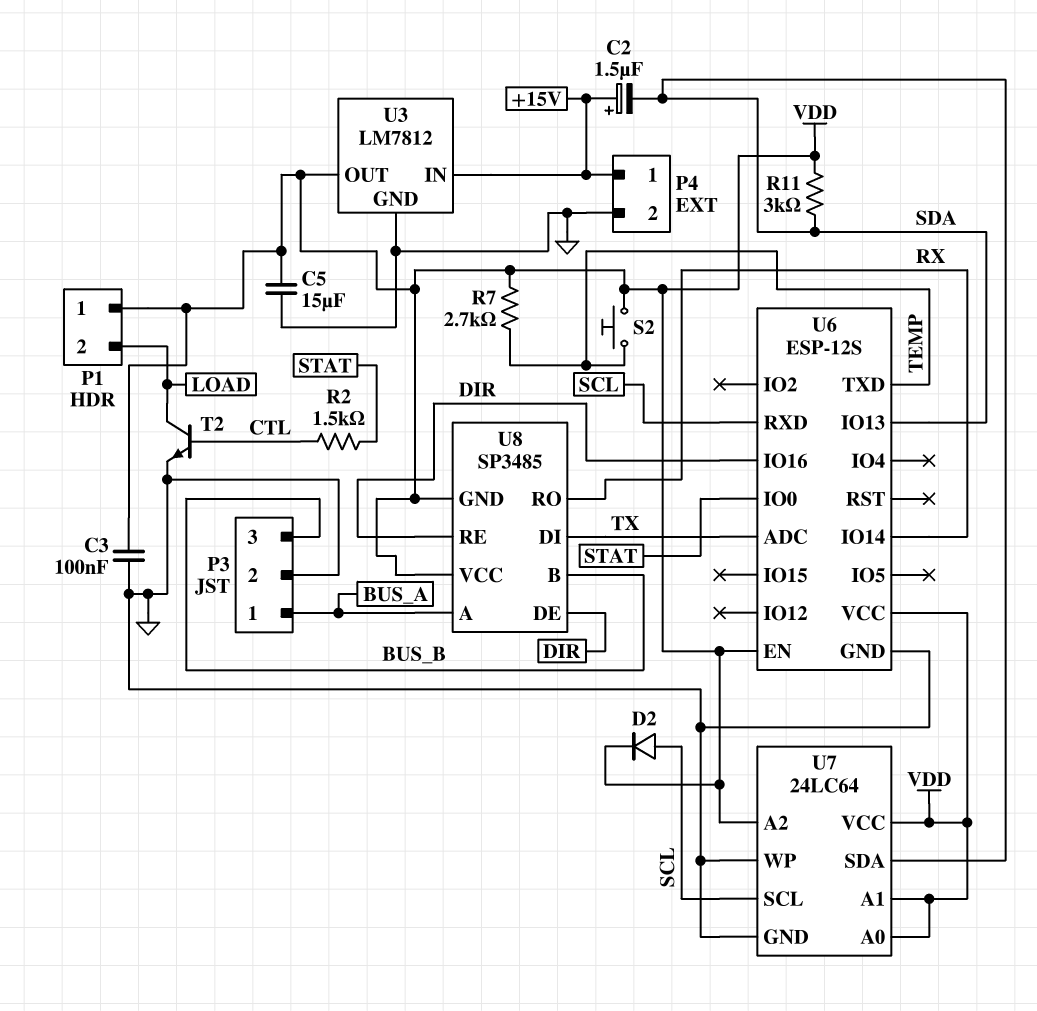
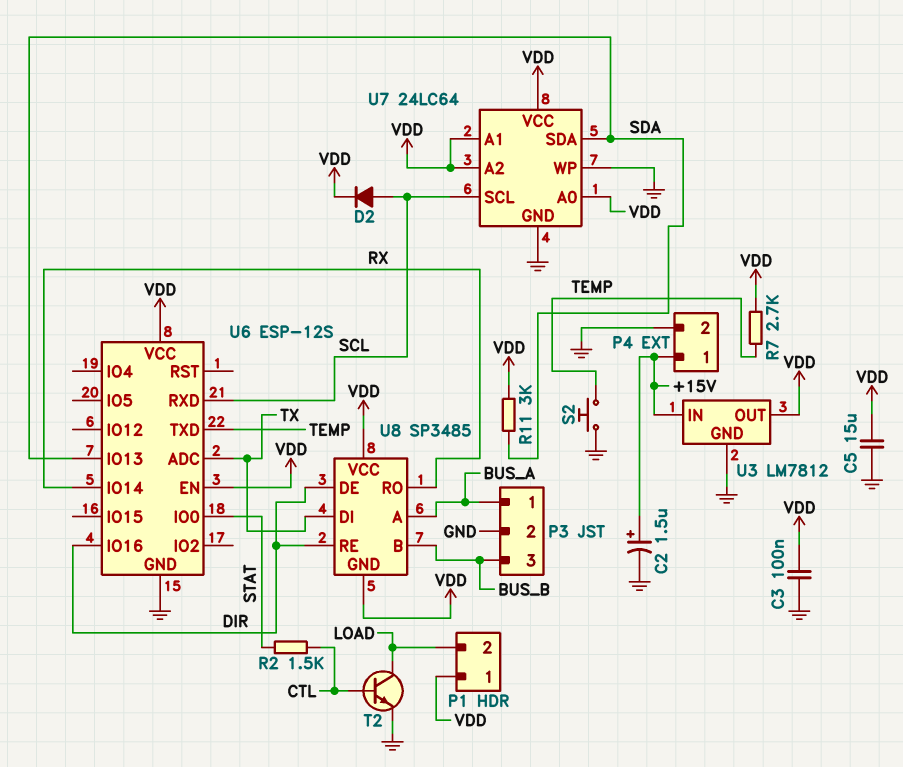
C2: 1.5uF (plus +15V, minus SDA) -> 1.5uF (plus +15V, minus GND)
S2: button (TEMP, VDD) -> button (GND, TEMP)

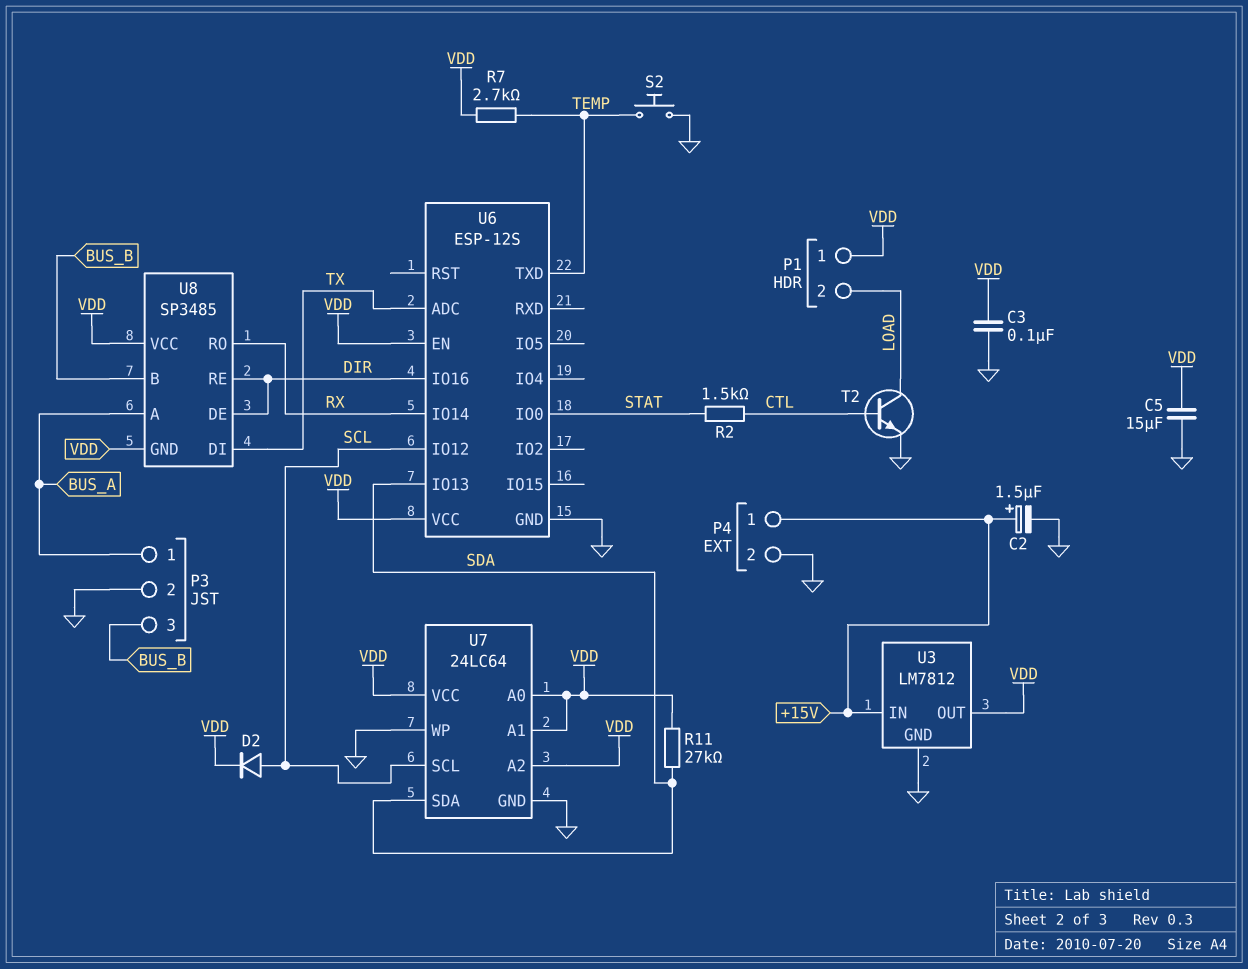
R11: 3k (SDA, VDD) -> 27k (SDA, VDD)
U6 pin IO12: none -> SCL
U6 pin RXD: SCL -> none

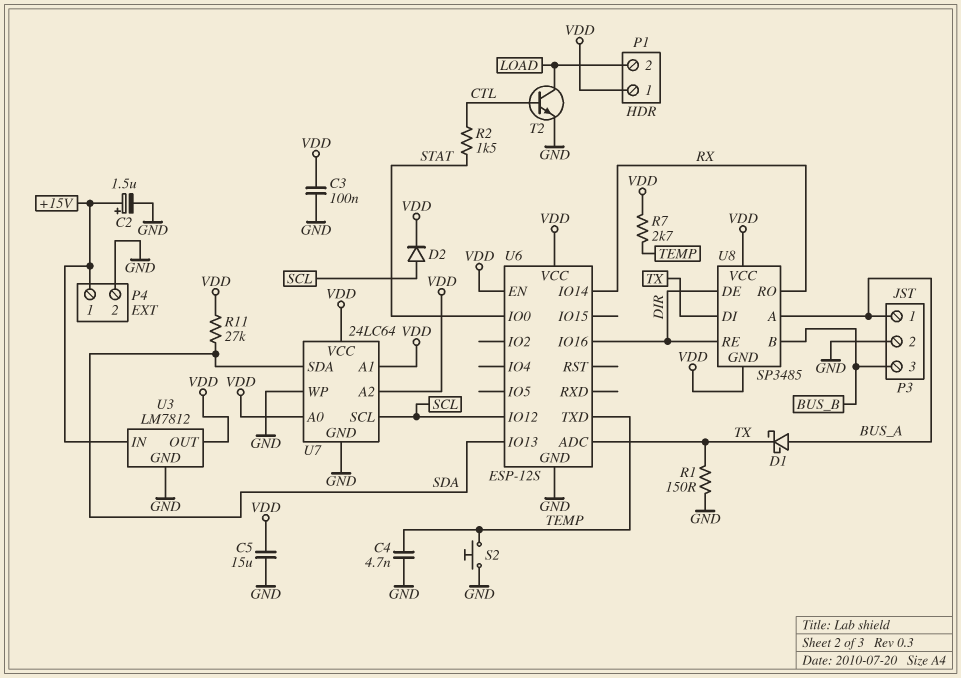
C4: none -> 4.7nF (GND, TEMP)
D1: none -> schottky (A BUS_A, K TX)
R1: none -> 150 (GND, TX)

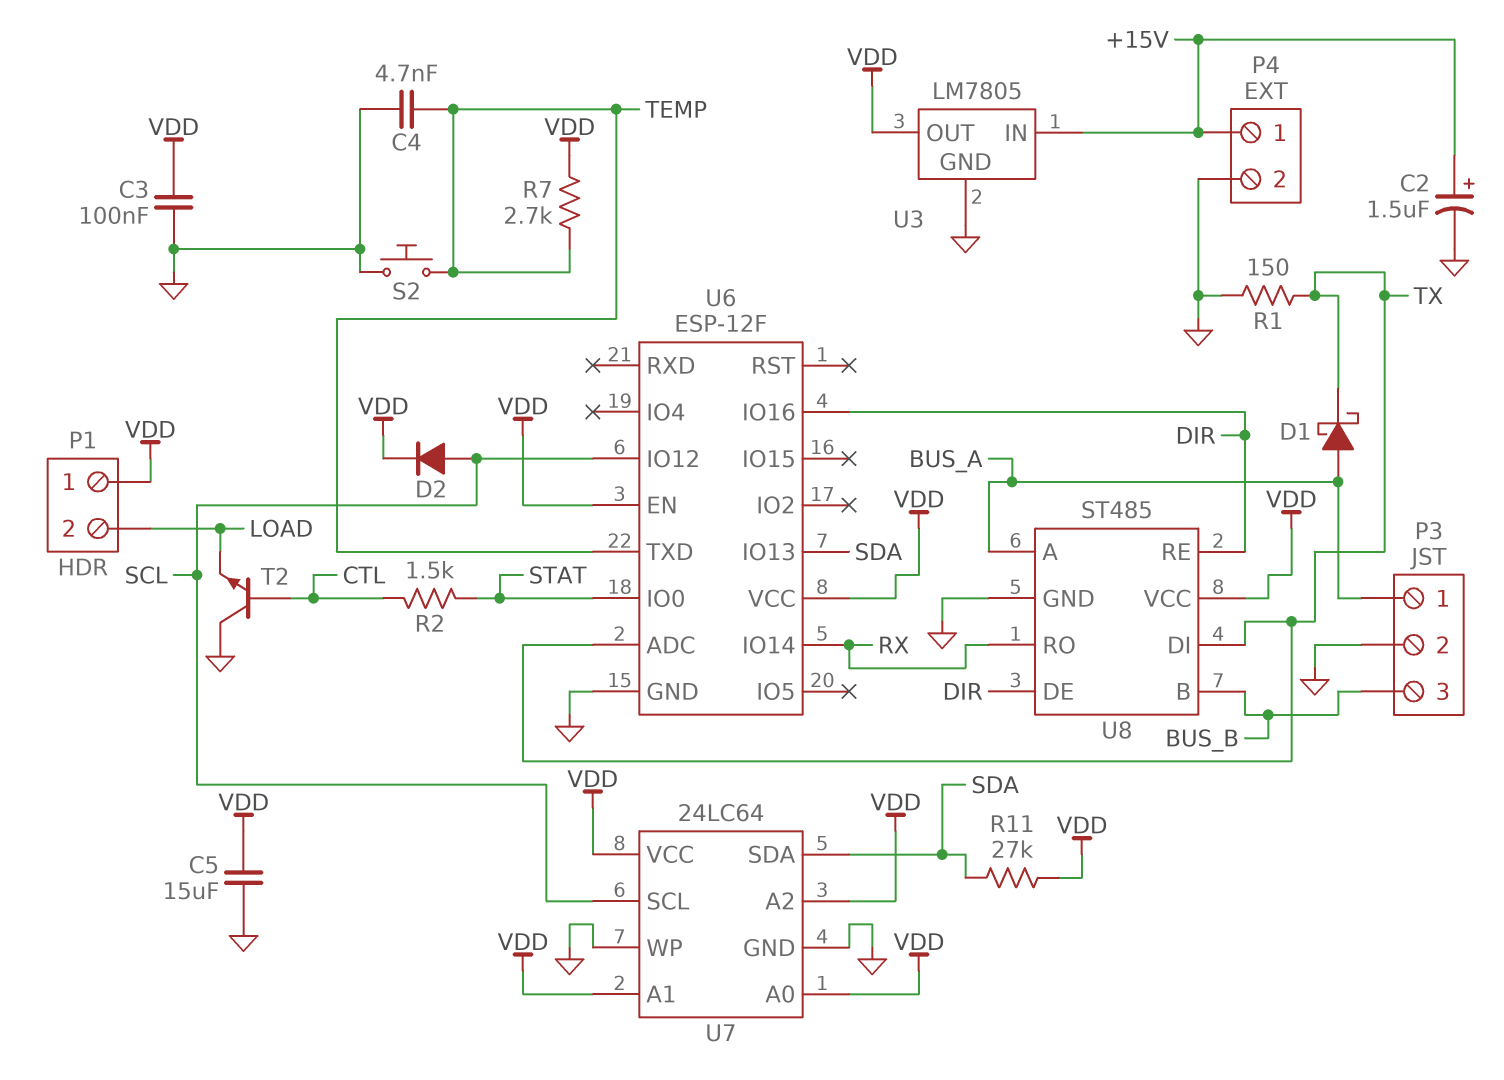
T2: NPN (B CTL, C LOAD, E GND) -> NPN (B CTL, C GND, E LOAD)
U3: LM7812 -> LM7805
U6: ESP-12S -> ESP-12F
U8: SP3485 -> ST485
U8 pin GND: VDD -> GND

